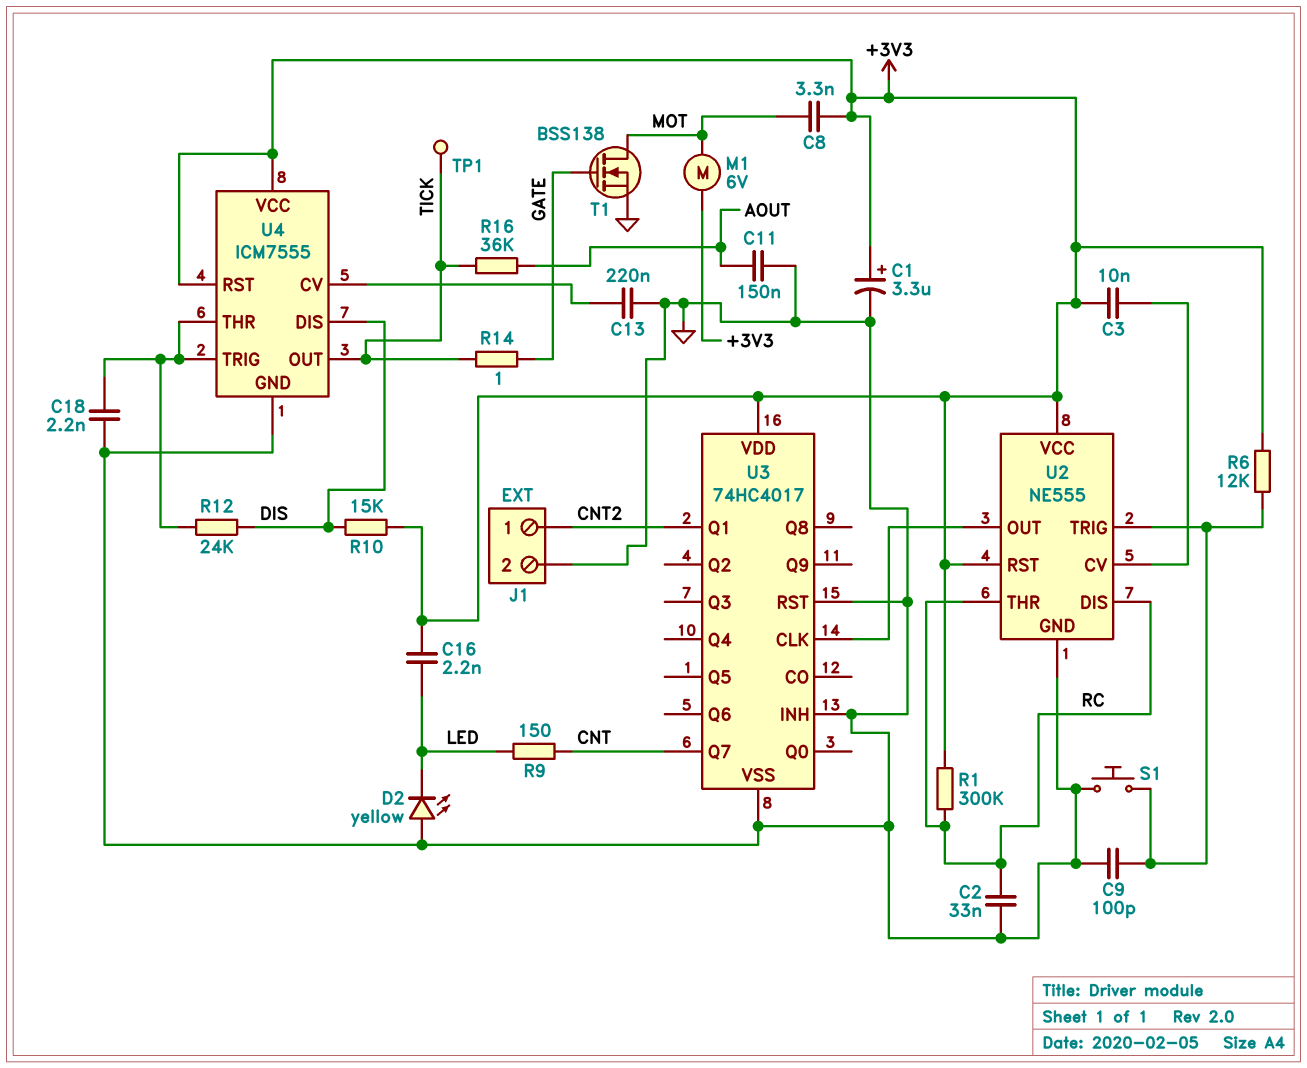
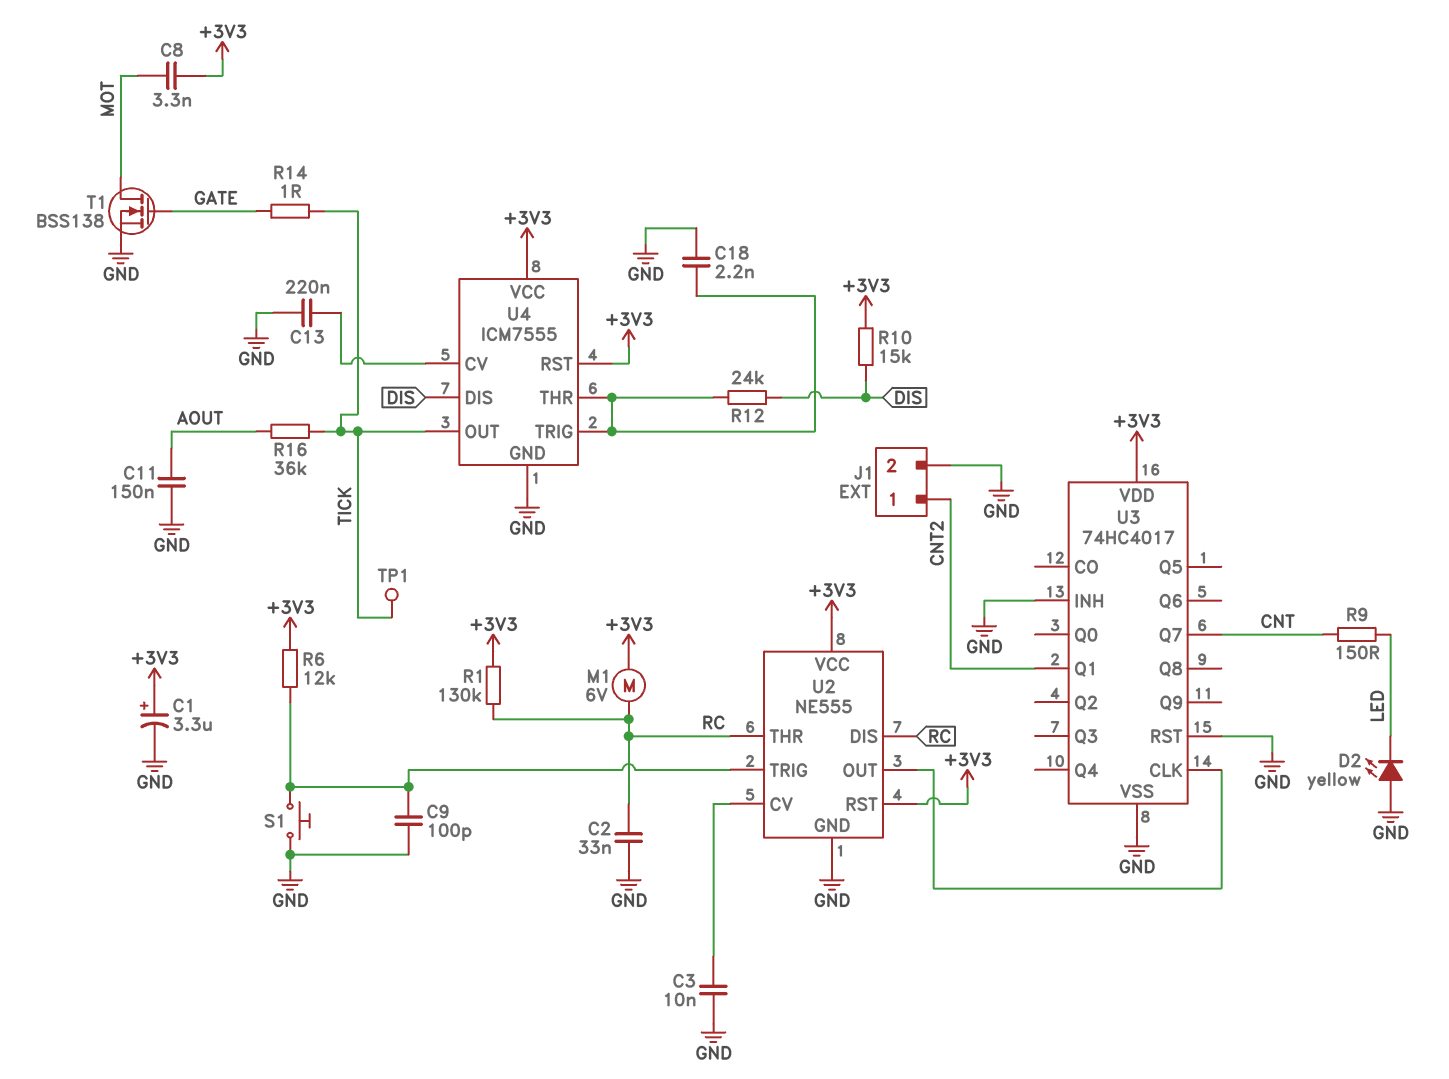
C3: 10nF (+3V3, U2/CV) -> 10nF (GND, U2/CV)
C16: 2.2nF (+3V3, LED) -> none
M1: motor 6V (+3V3, MOT) -> motor 6V (+3V3, RC)
R1: 300k (+3V3, RC) -> 130k (+3V3, RC)

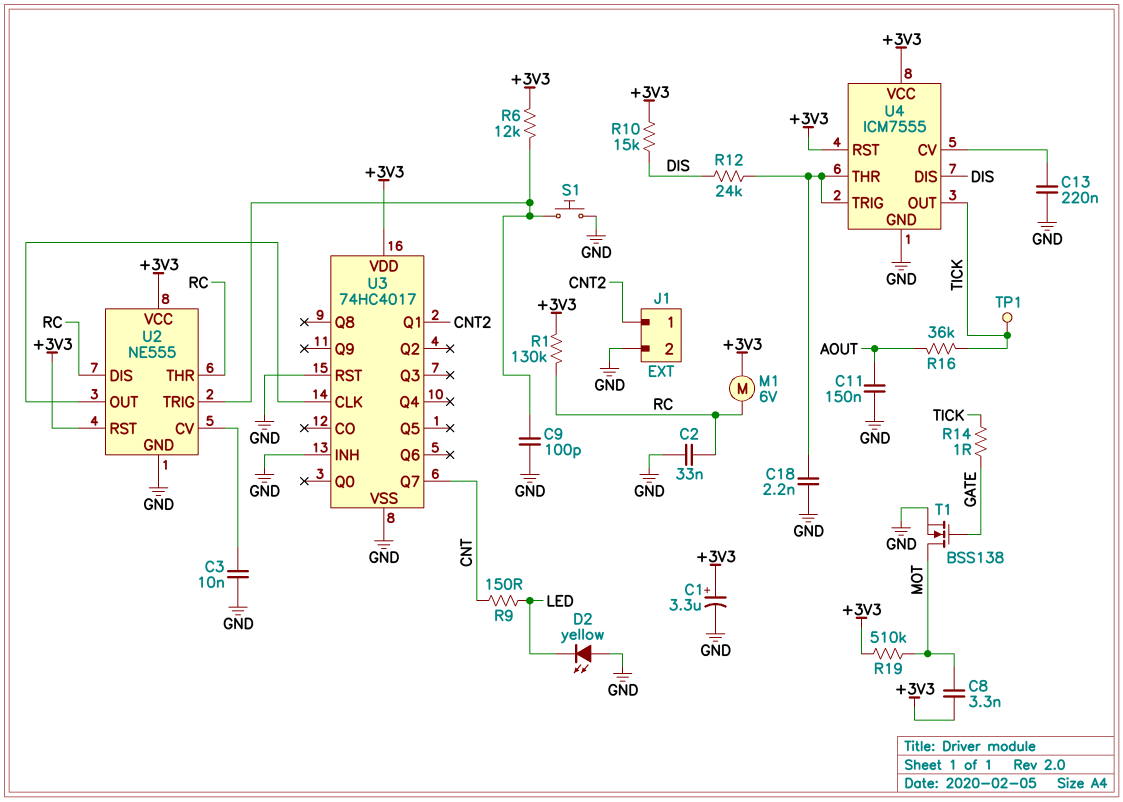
R19: none -> 510k (+3V3, MOT)

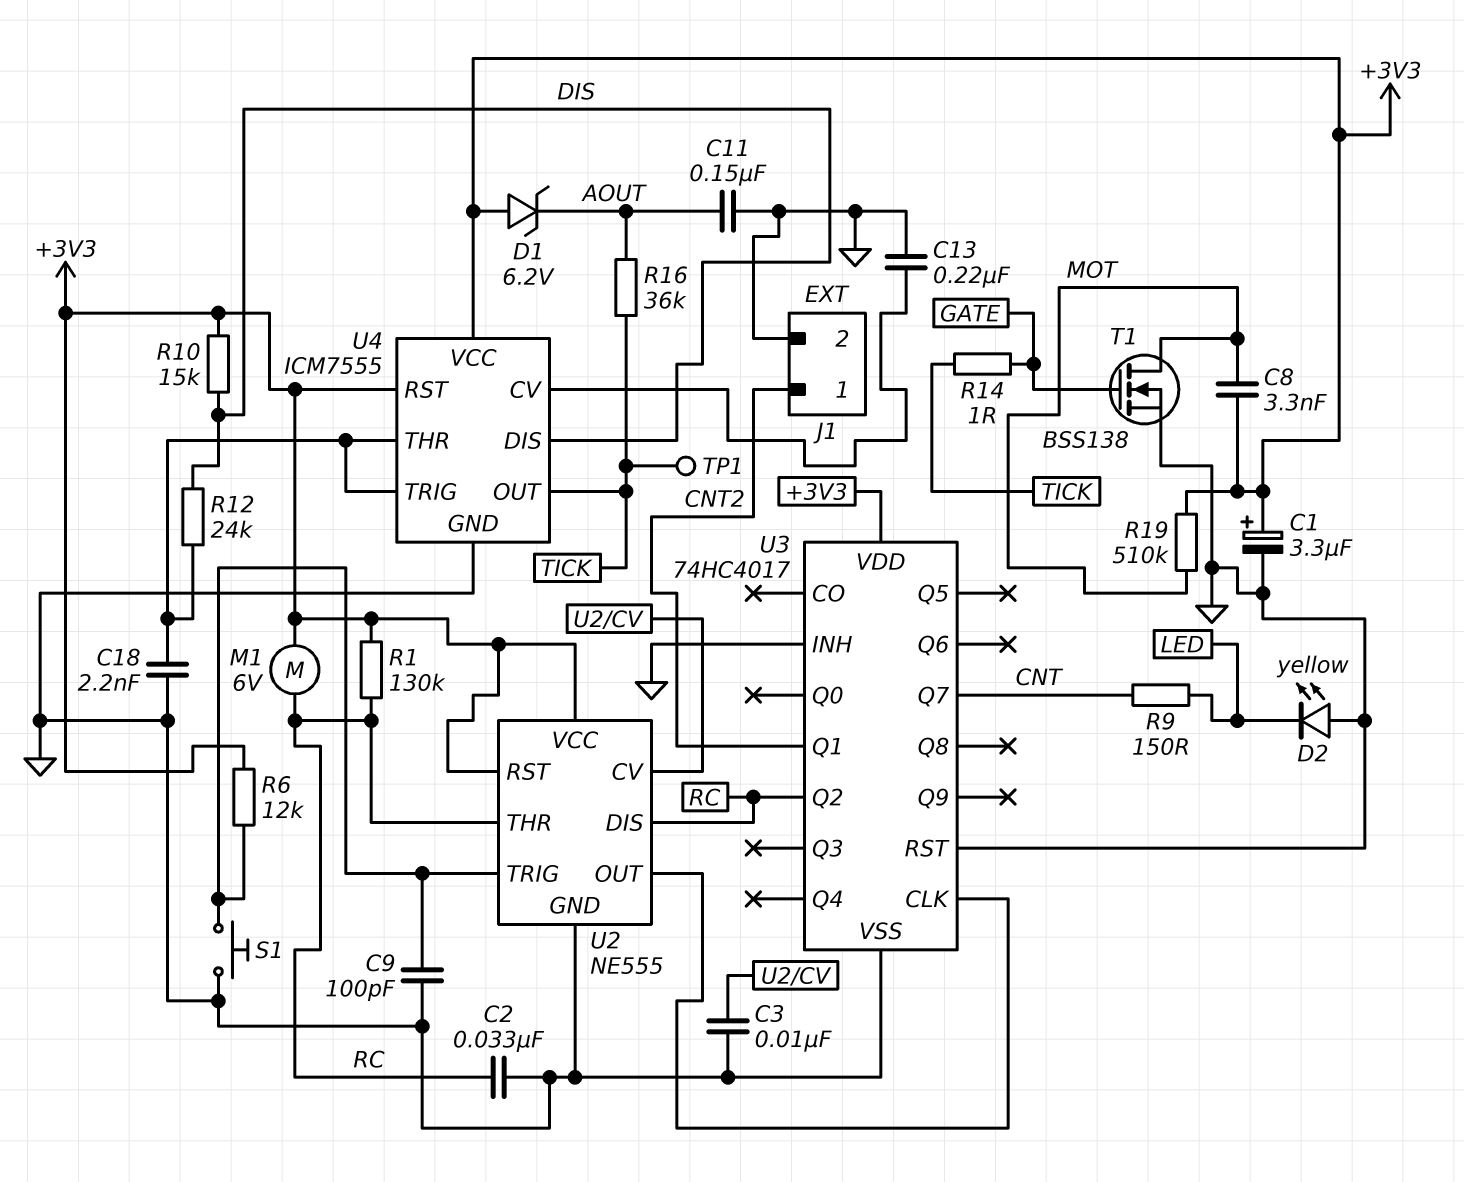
D1: none -> zener 6.2V (A +3V3, K AOUT)
U3 pin Q2: none -> RC

